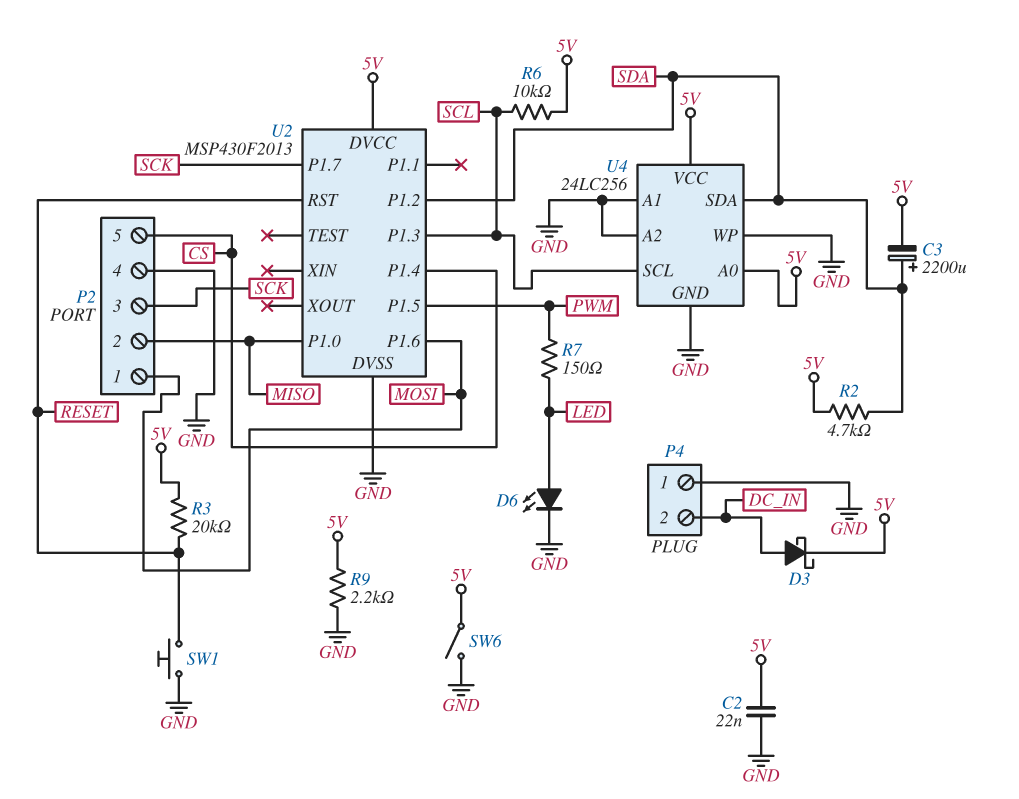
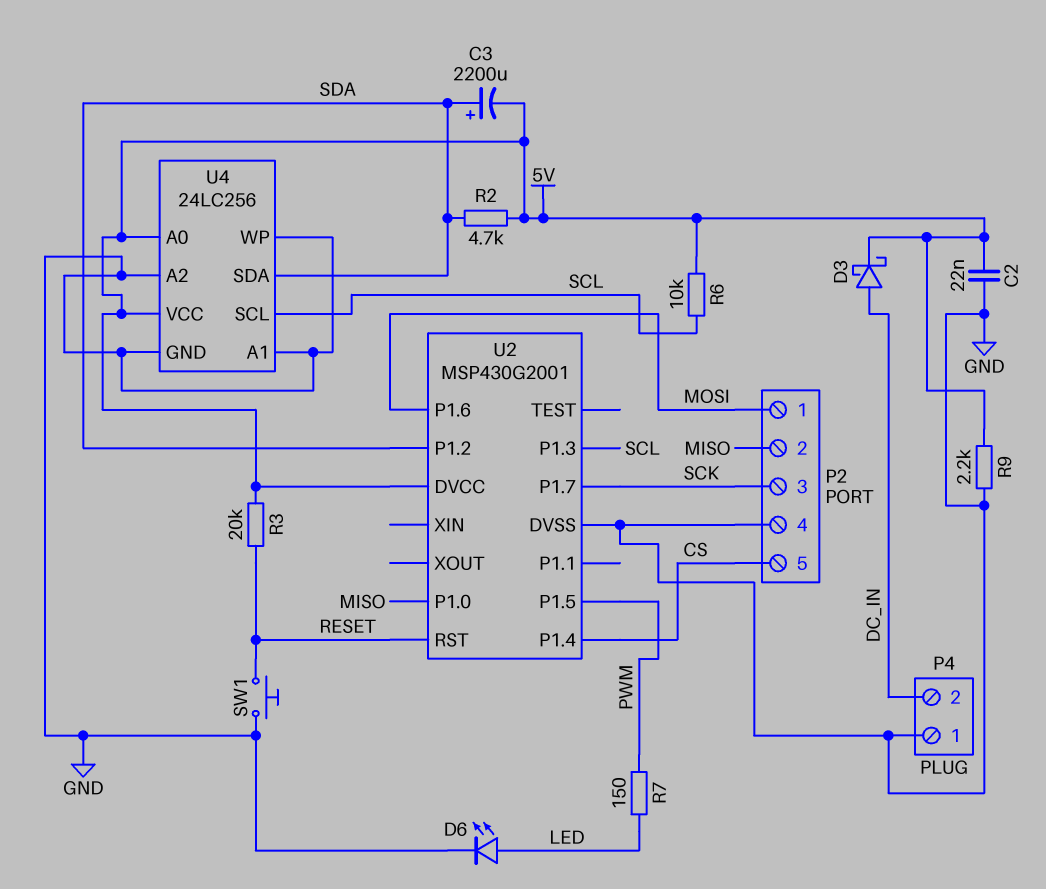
SW6: switch (5V, GND) -> none
U2: MSP430F2013 -> MSP430G2001

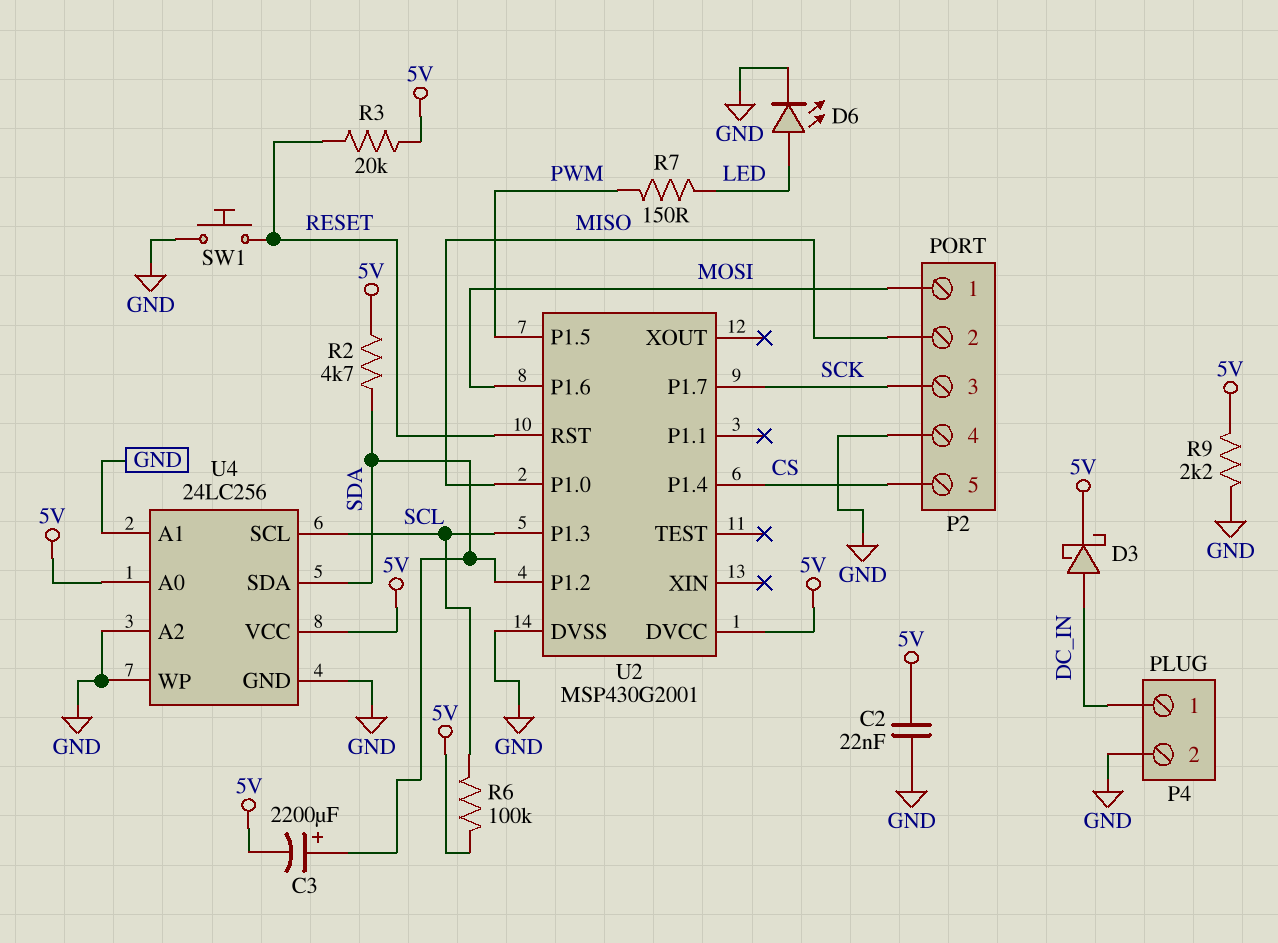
P4 pin 1: GND -> DC_IN
P4 pin 2: DC_IN -> GND
R6: 10k (5V, SCL) -> 100k (5V, SCL)

